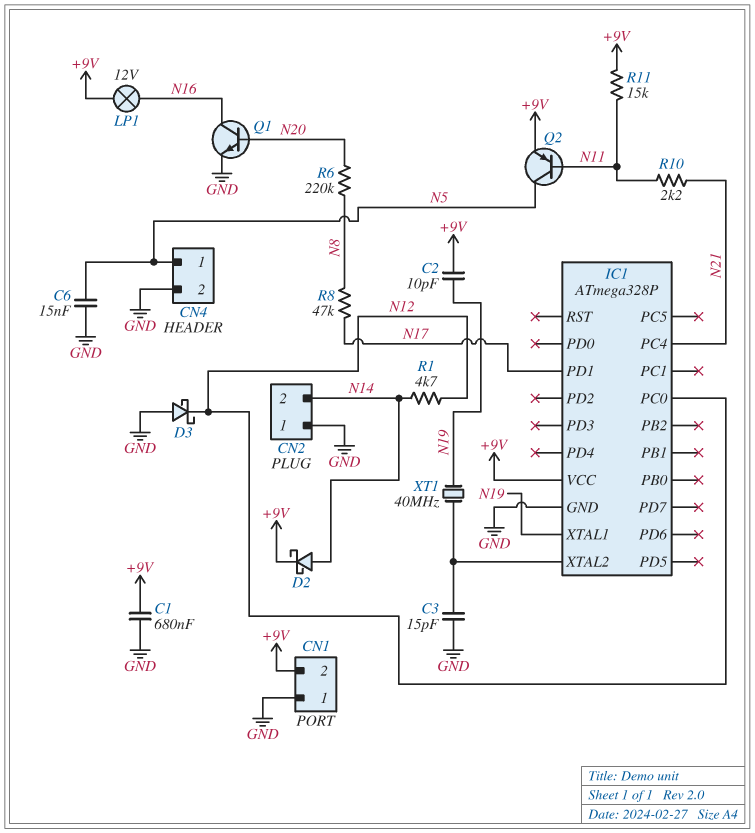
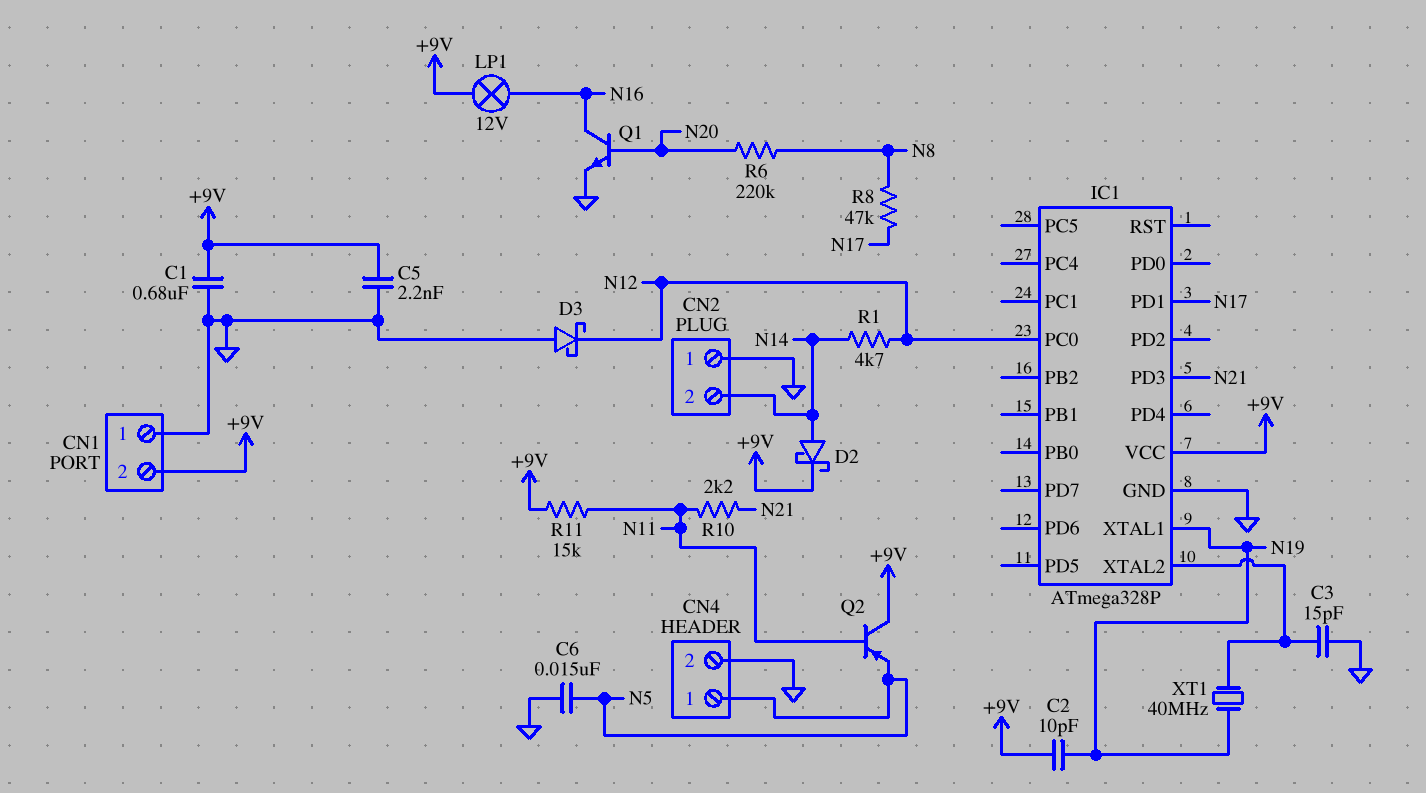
C5: none -> 2.2nF (+9V, GND)
IC1 pin PC4: N21 -> none
IC1 pin PD3: none -> N21
Q2: PNP (B N11, C N5, E +9V) -> PNP (B N11, C +9V, E N5)

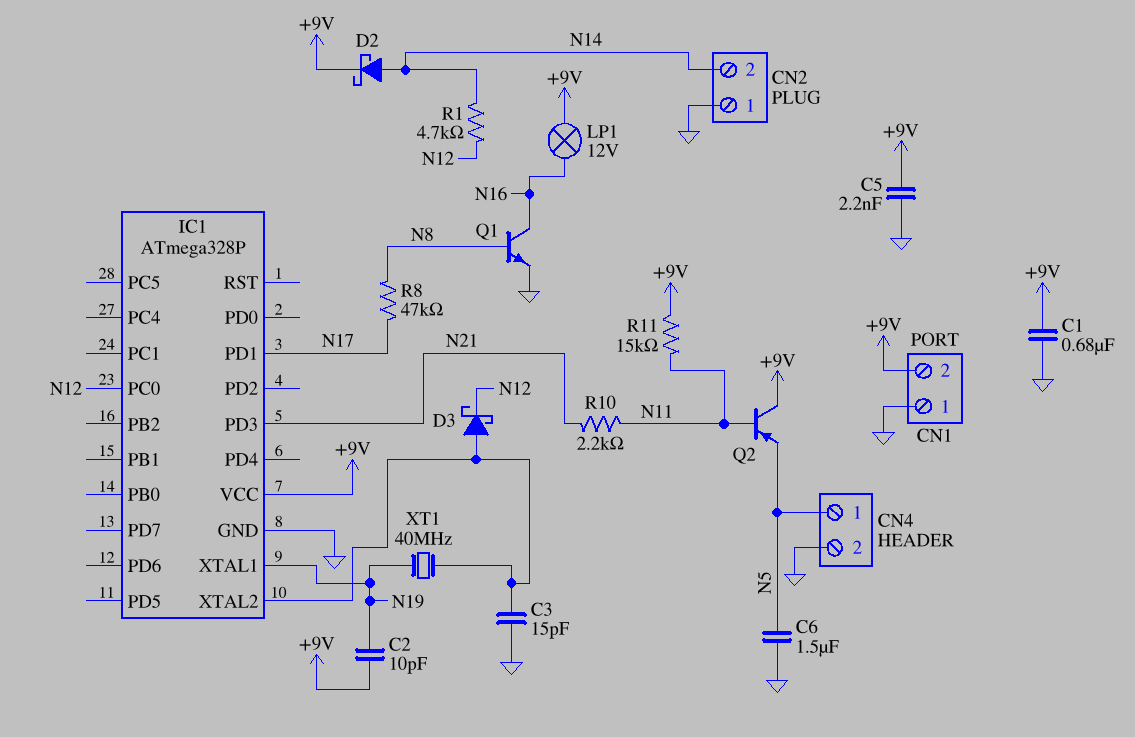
C6: 15nF (GND, N5) -> 1.5uF (GND, N5)
D3: schottky (A GND, K N12) -> schottky (A IC1/XTAL2, K N12)
Q1: NPN (B N20, C N16, E GND) -> NPN (B N8, C N16, E GND)
R6: 220k (N8, N20) -> none

